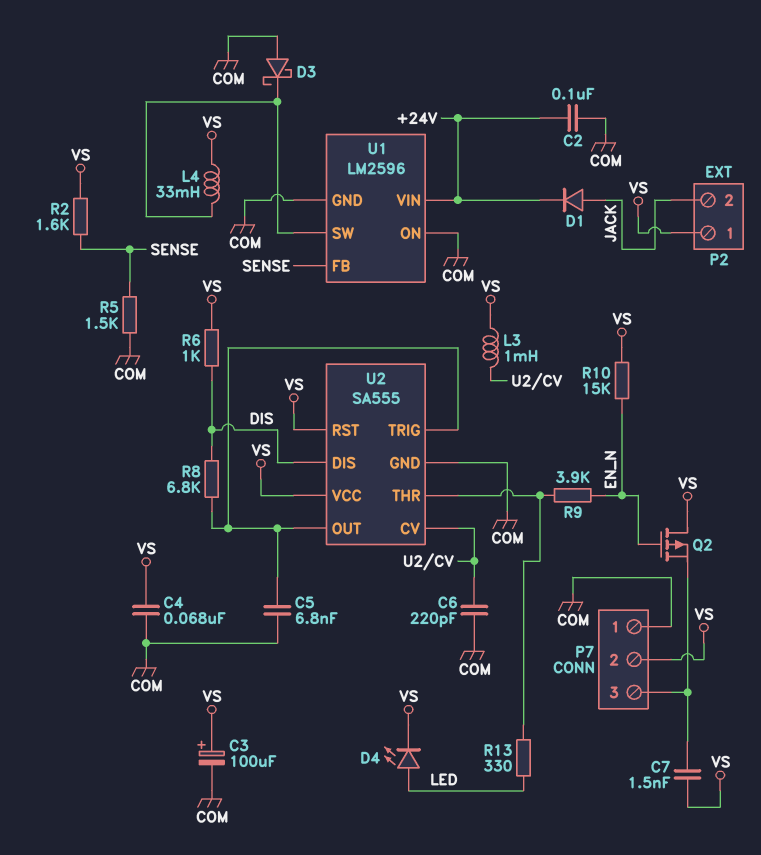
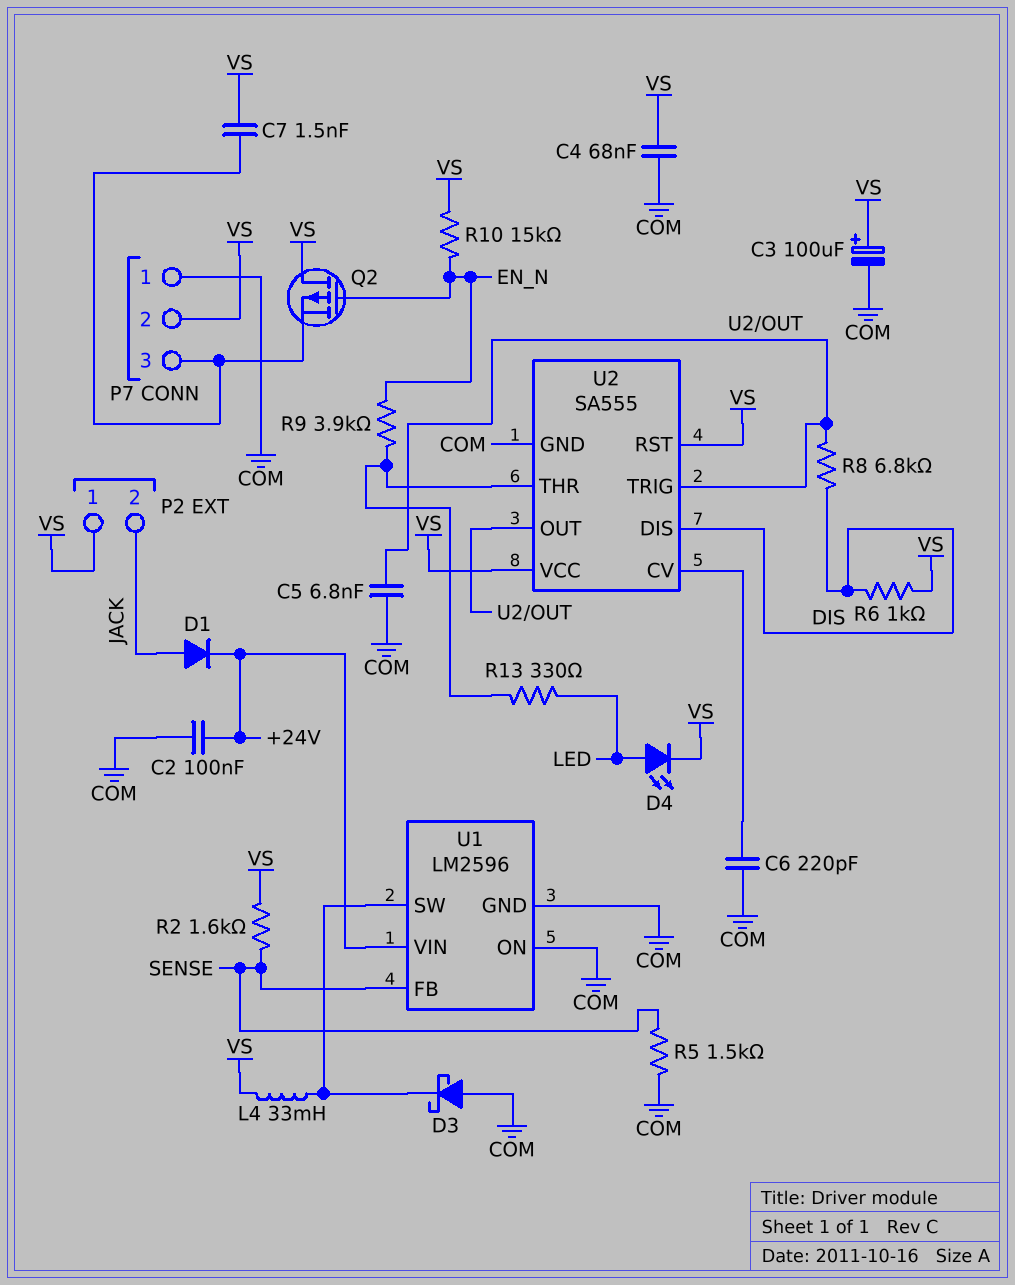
L3: 1mH (U2/CV, VS) -> none

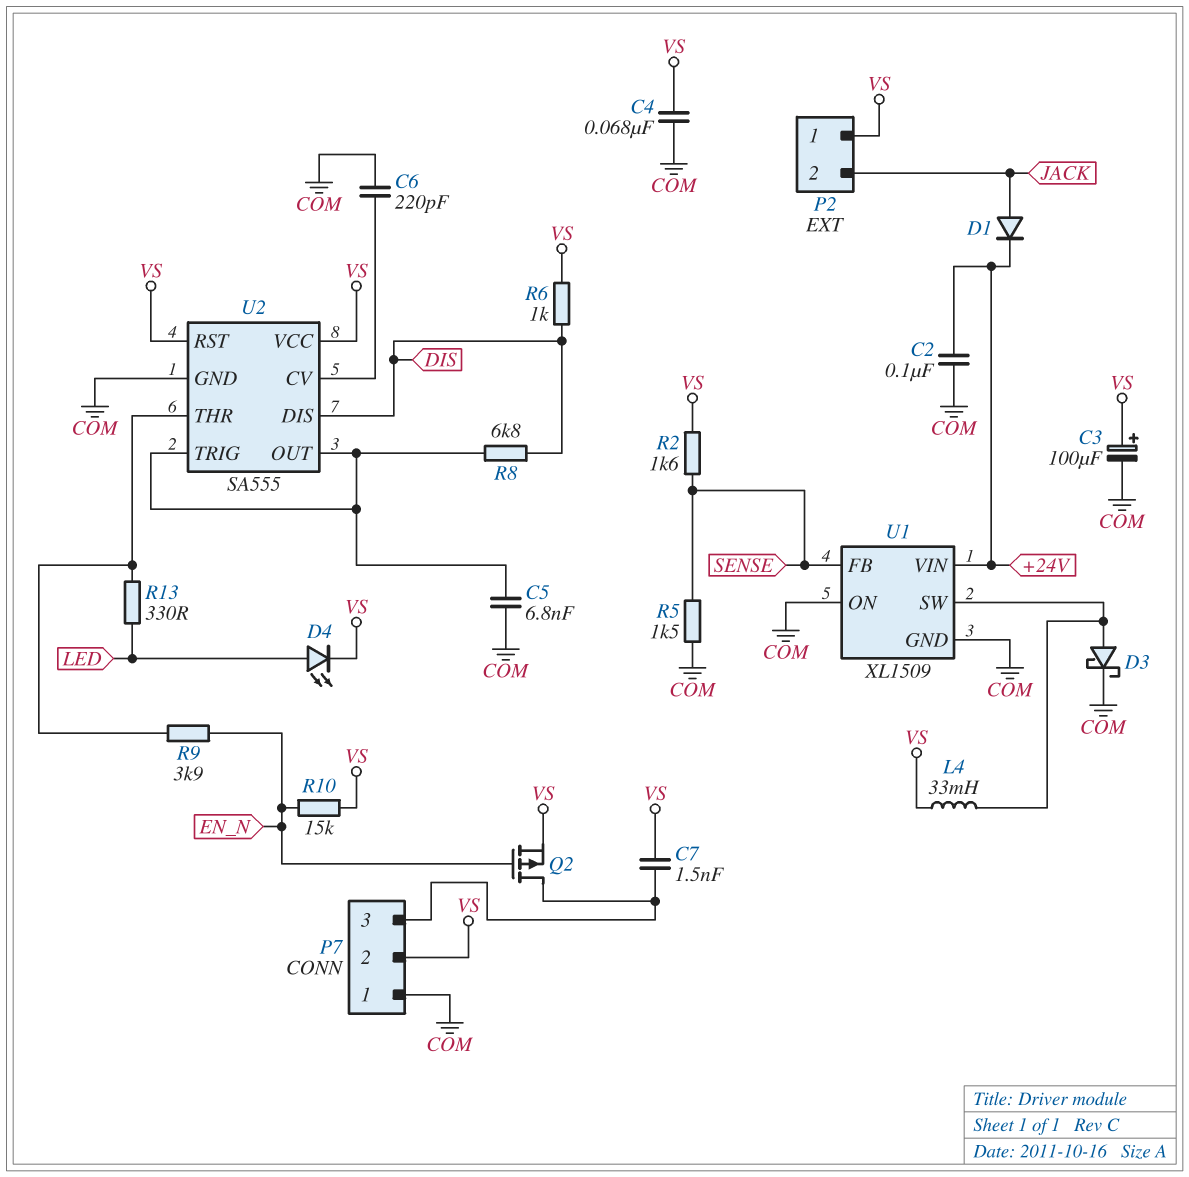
D3: schottky (A COM, K U1/SW) -> schottky (A U1/SW, K COM)
Q2: PMOS (G EN_N, D VS, S P7/3) -> PMOS (G EN_N, D P7/3, S VS)
U1: LM2596 -> XL1509

